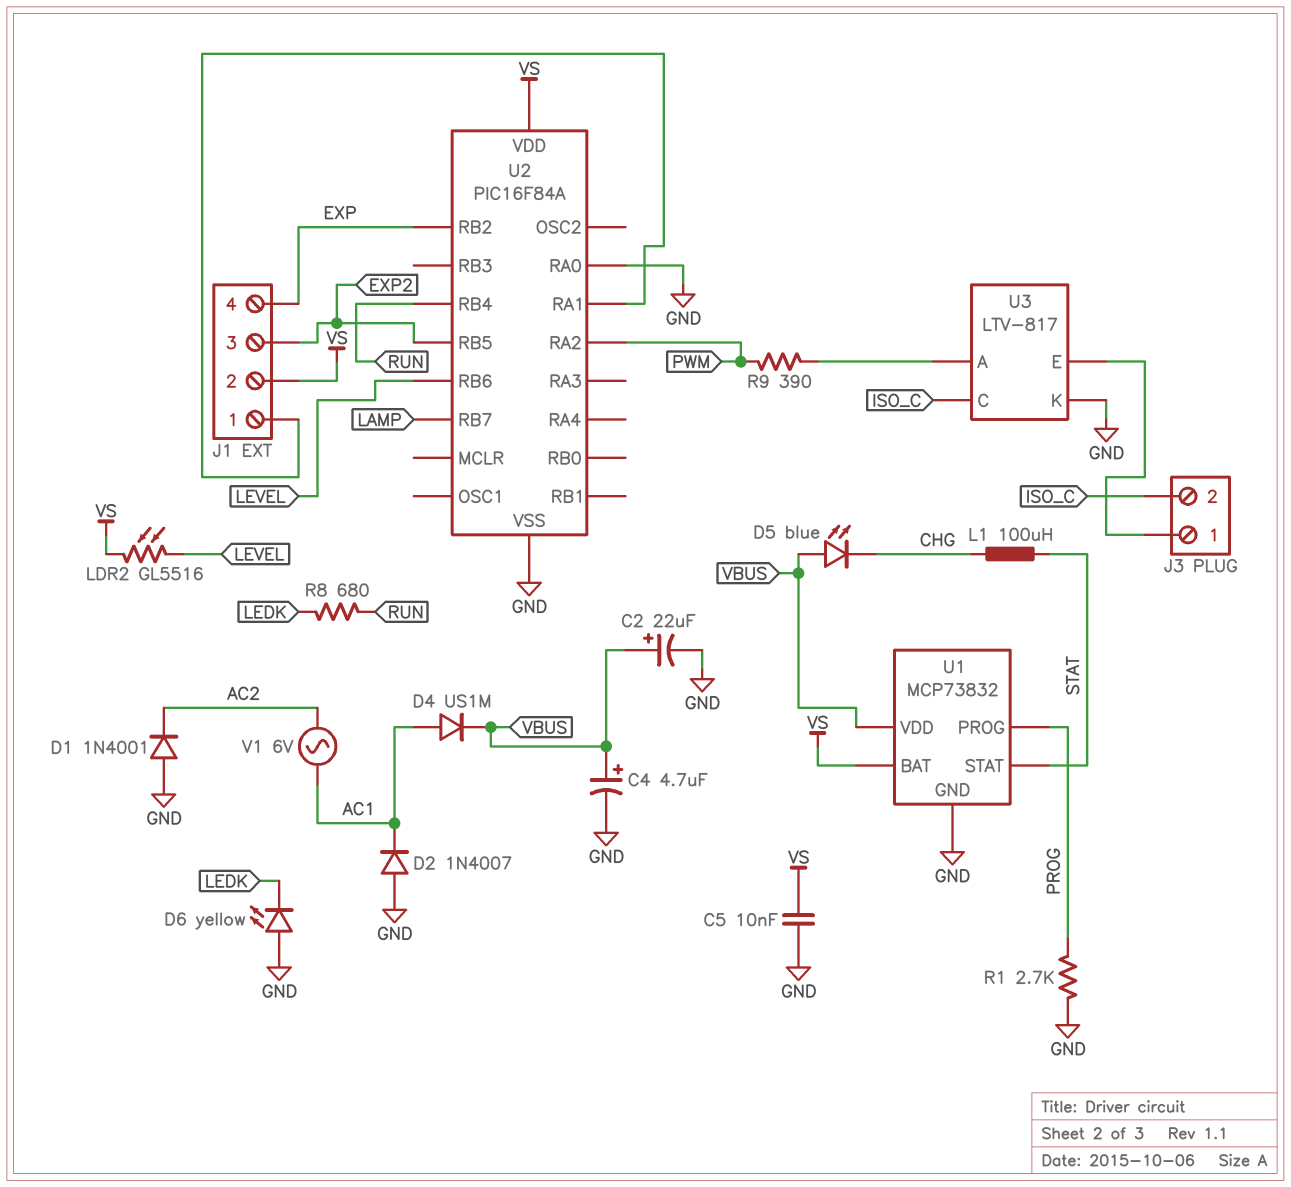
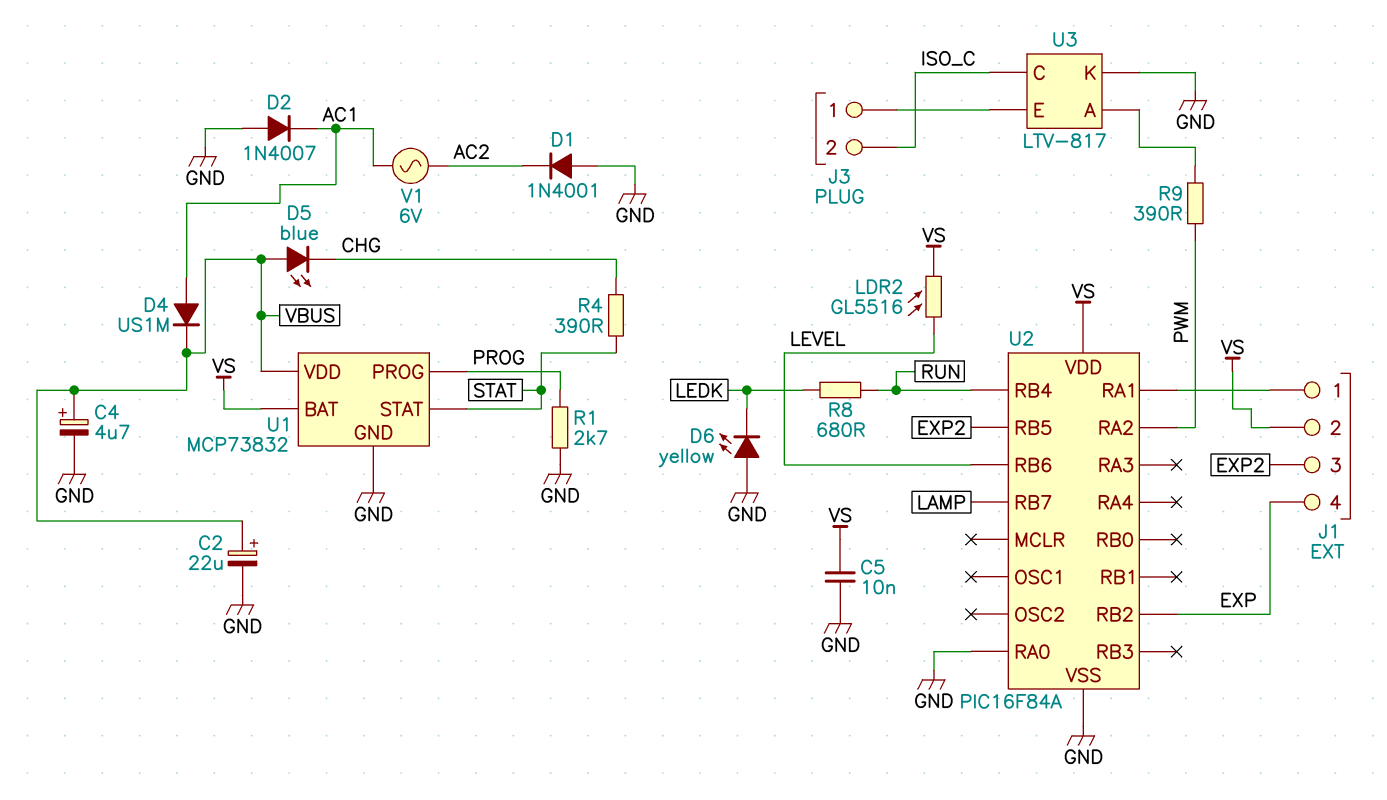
L1: 100uH (CHG, STAT) -> none
R4: none -> 390 (CHG, STAT)

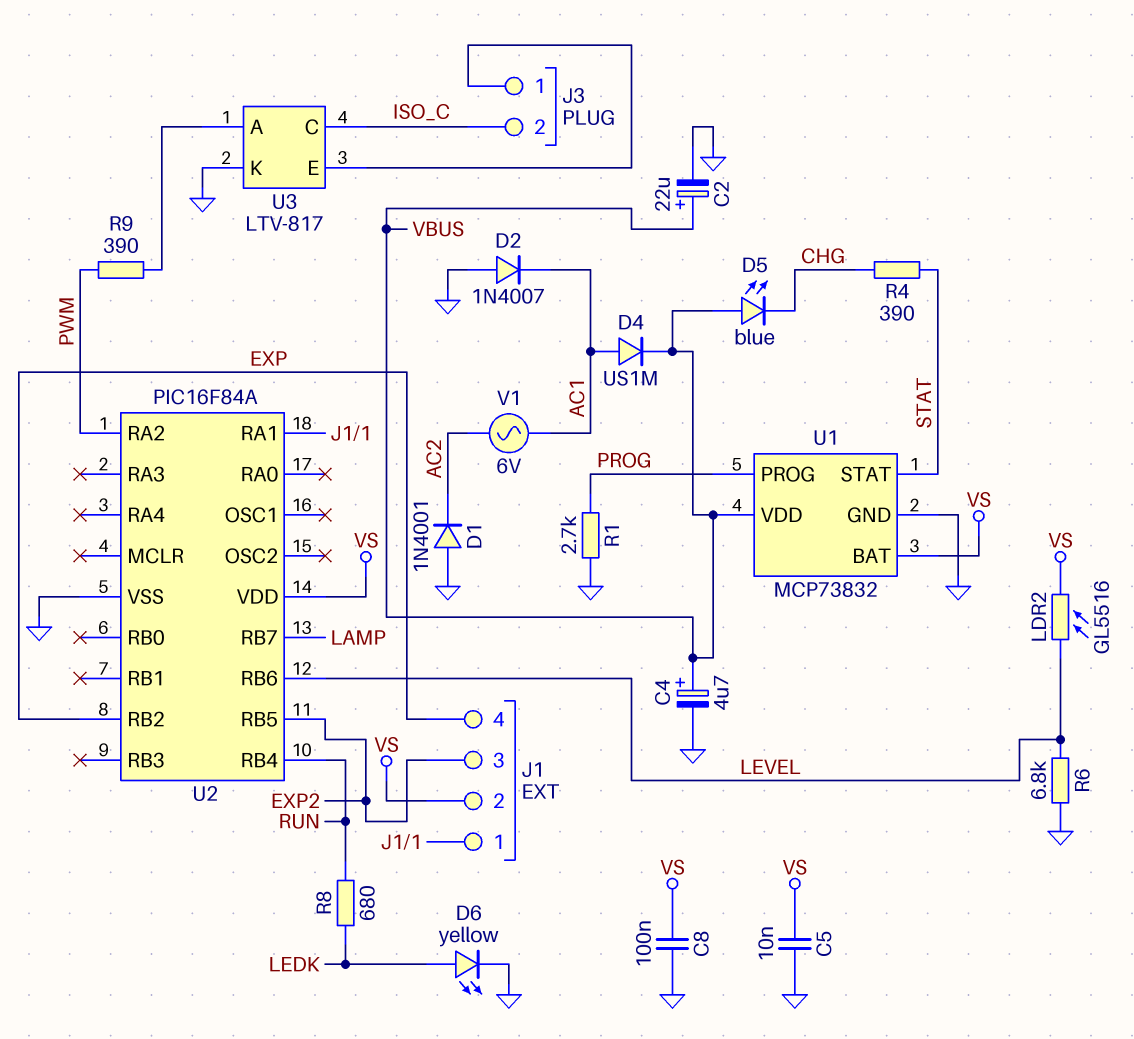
C8: none -> 100nF (GND, VS)
D6: LED yellow (A GND, K LEDK) -> LED yellow (A LEDK, K GND)
R6: none -> 6.8k (GND, LEVEL)
U2 pin RA0: GND -> none

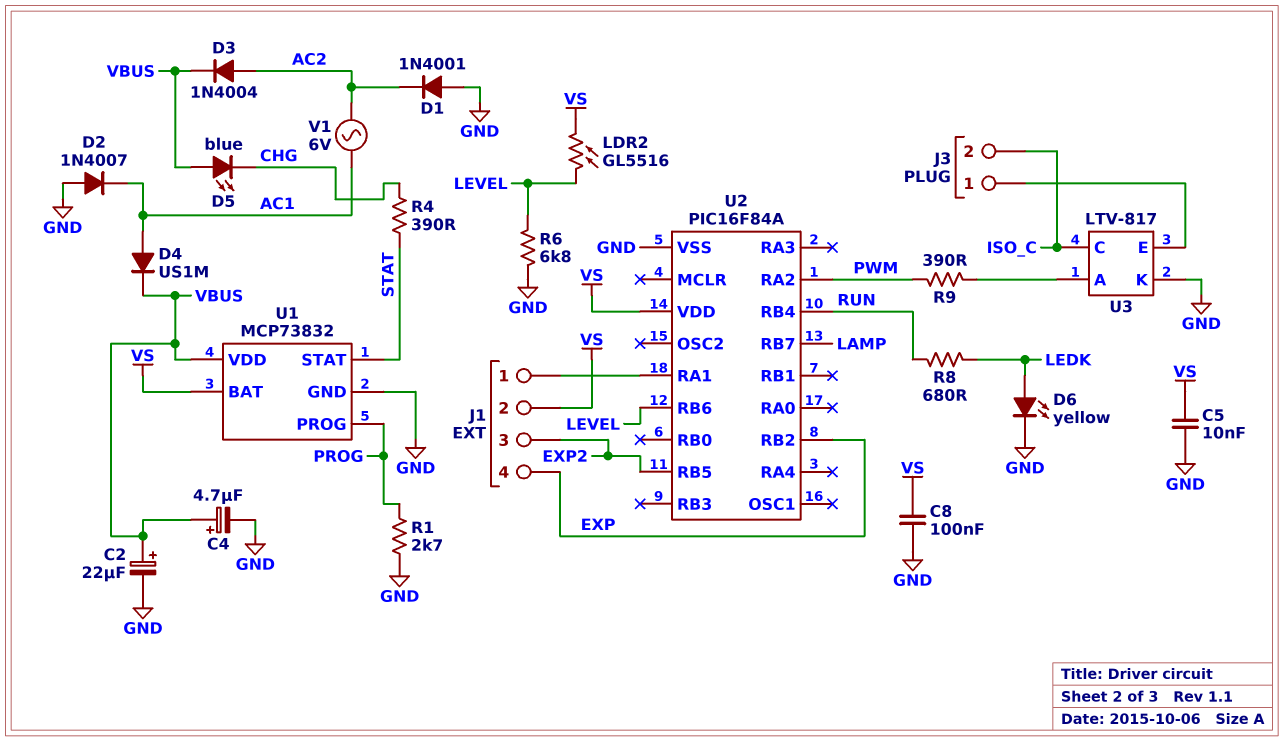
D3: none -> diode 1N4004 (A AC2, K VBUS)

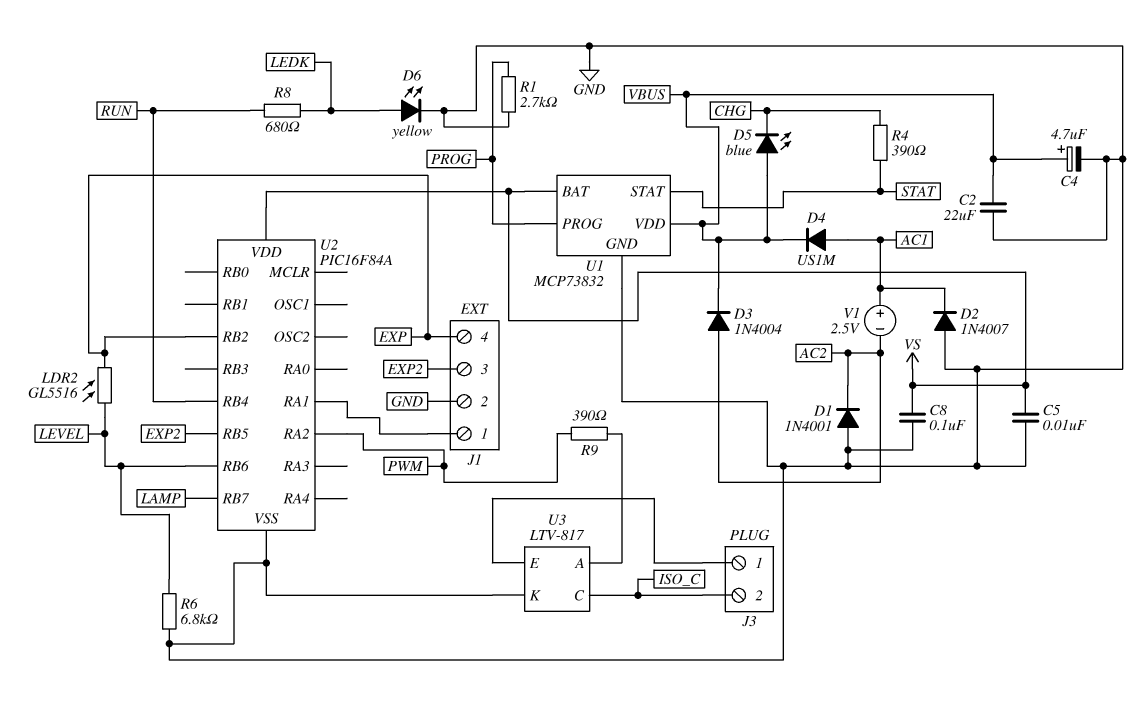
C2: 22uF (plus VBUS, minus GND) -> 22uF (GND, VBUS)
J1 pin 2: VS -> GND
LDR2: GL5516 (LEVEL, VS) -> GL5516 (EXP, LEVEL)
V1: AC 6V (AC1, AC2) -> 2.5V (plus AC1, minus AC2)

